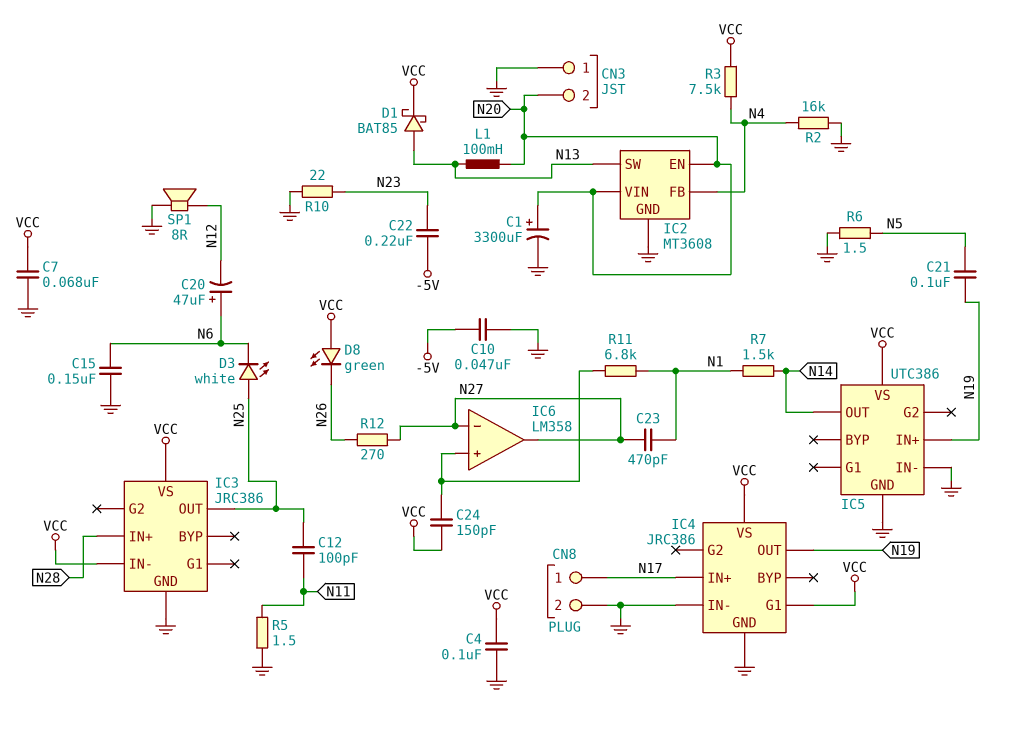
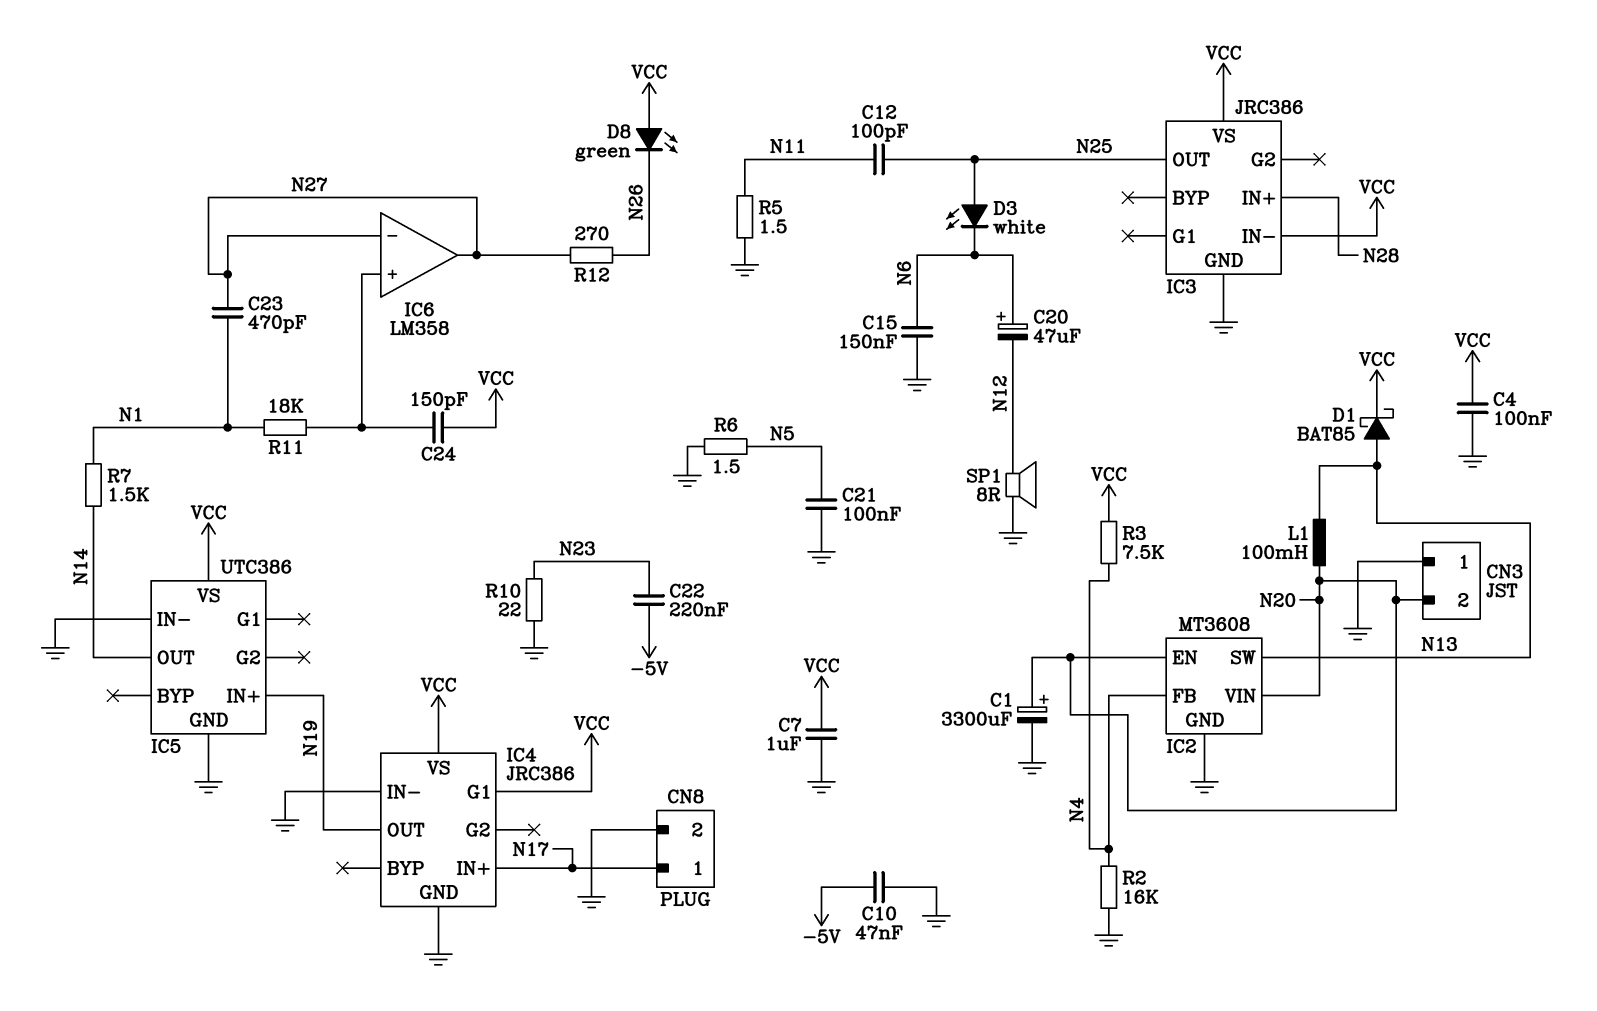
C7: 68nF (GND, VCC) -> 1uF (GND, VCC)
C21: 100nF (N5, N19) -> 100nF (GND, N5)
R11: 6.8k (IC6/in+, N1) -> 18k (IC6/in+, N1)

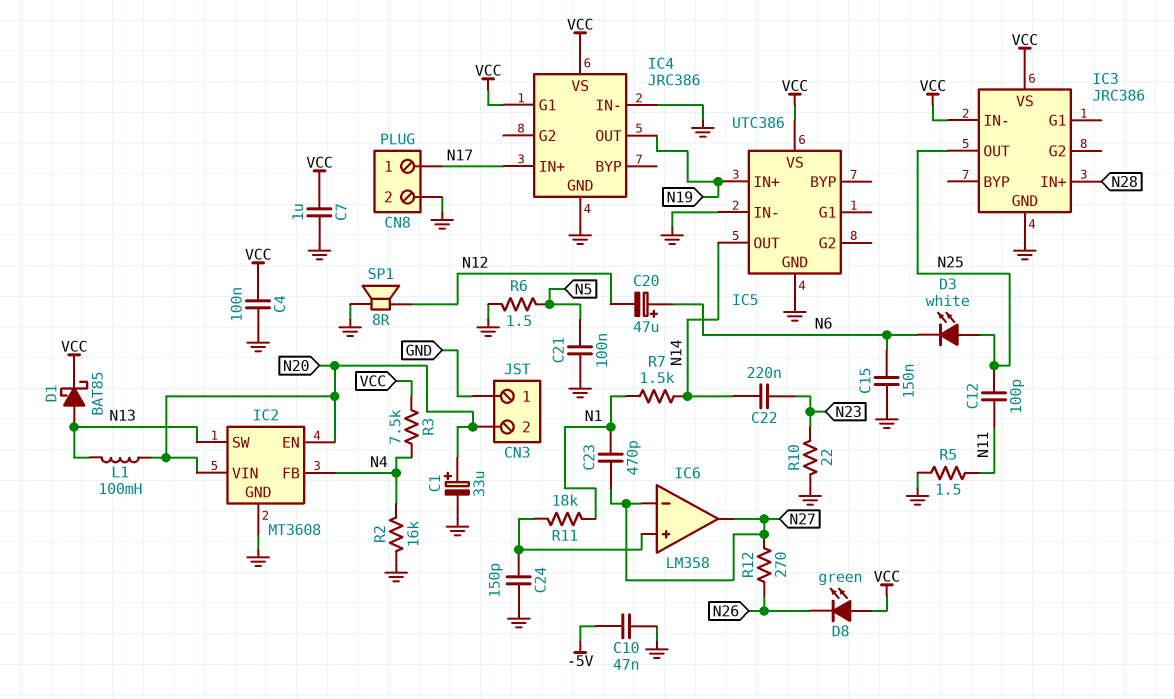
C1: 3300uF (plus N20, minus GND) -> 33uF (plus N20, minus GND)
C22: 220nF (-5V, N23) -> 220nF (N14, N23)
C24: 150pF (IC6/in+, VCC) -> 150pF (GND, IC6/in+)

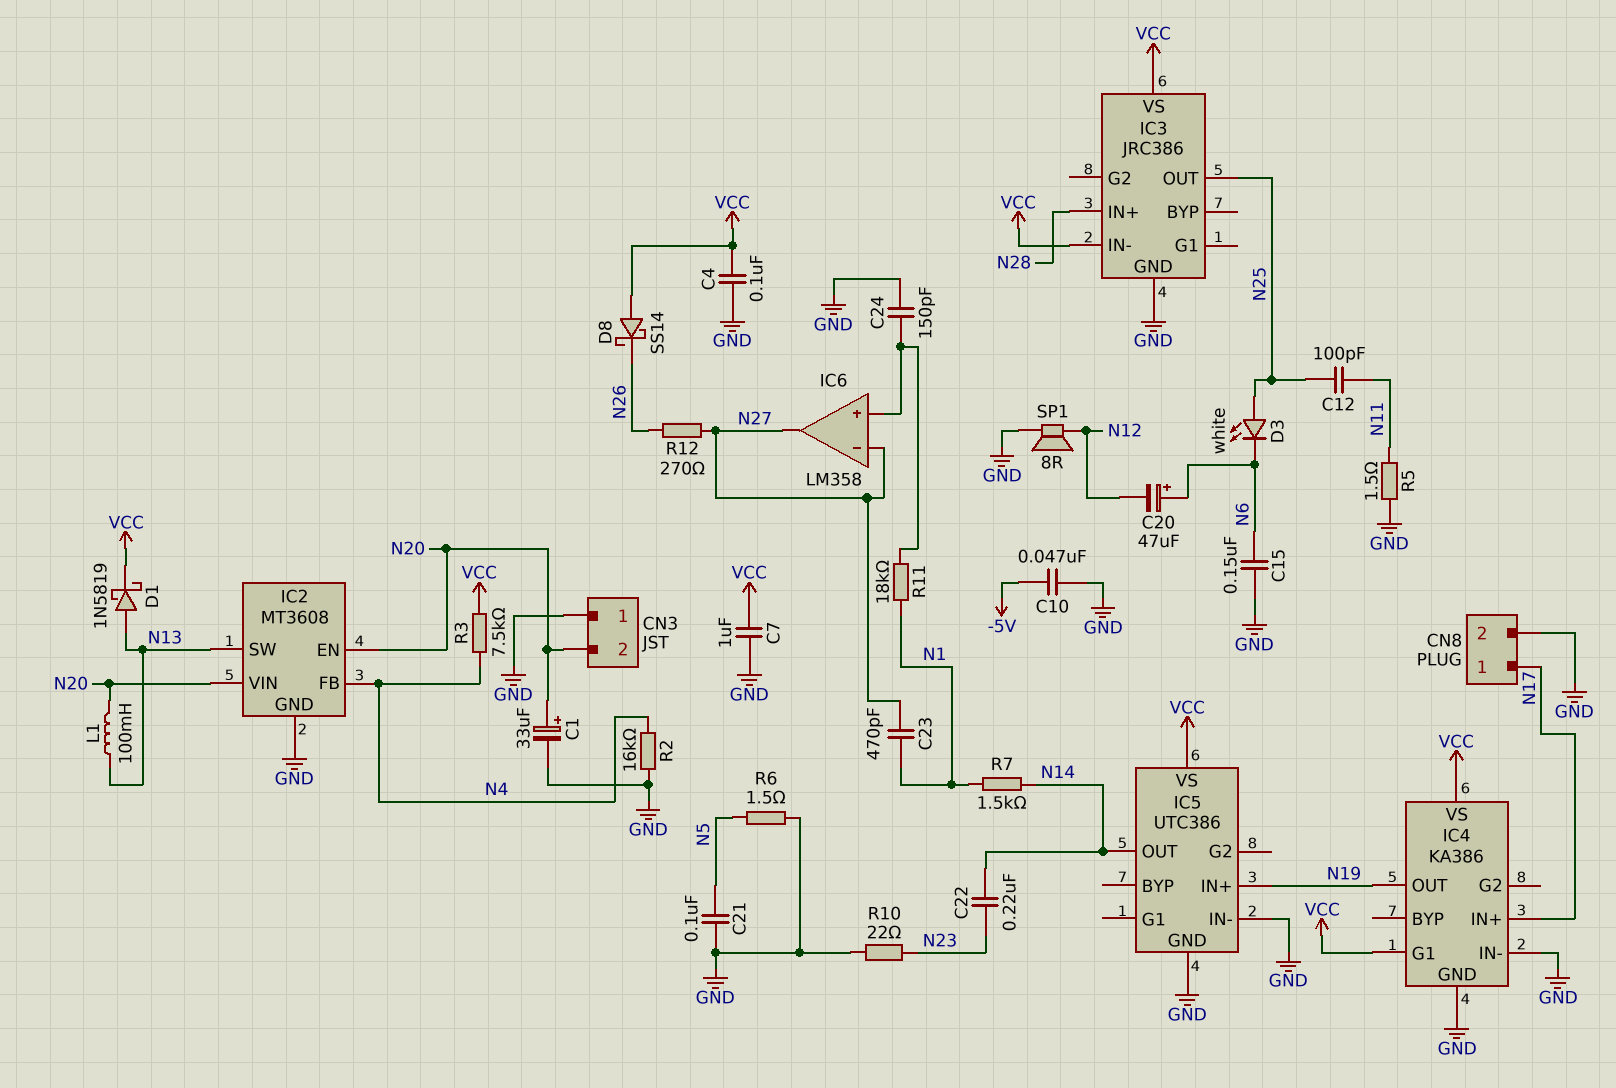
D1: schottky BAT85 (A N13, K VCC) -> schottky 1N5819 (A N13, K VCC)
D8: LED green (A VCC, K N26) -> schottky SS14 (A VCC, K N26)
IC4: JRC386 -> KA386

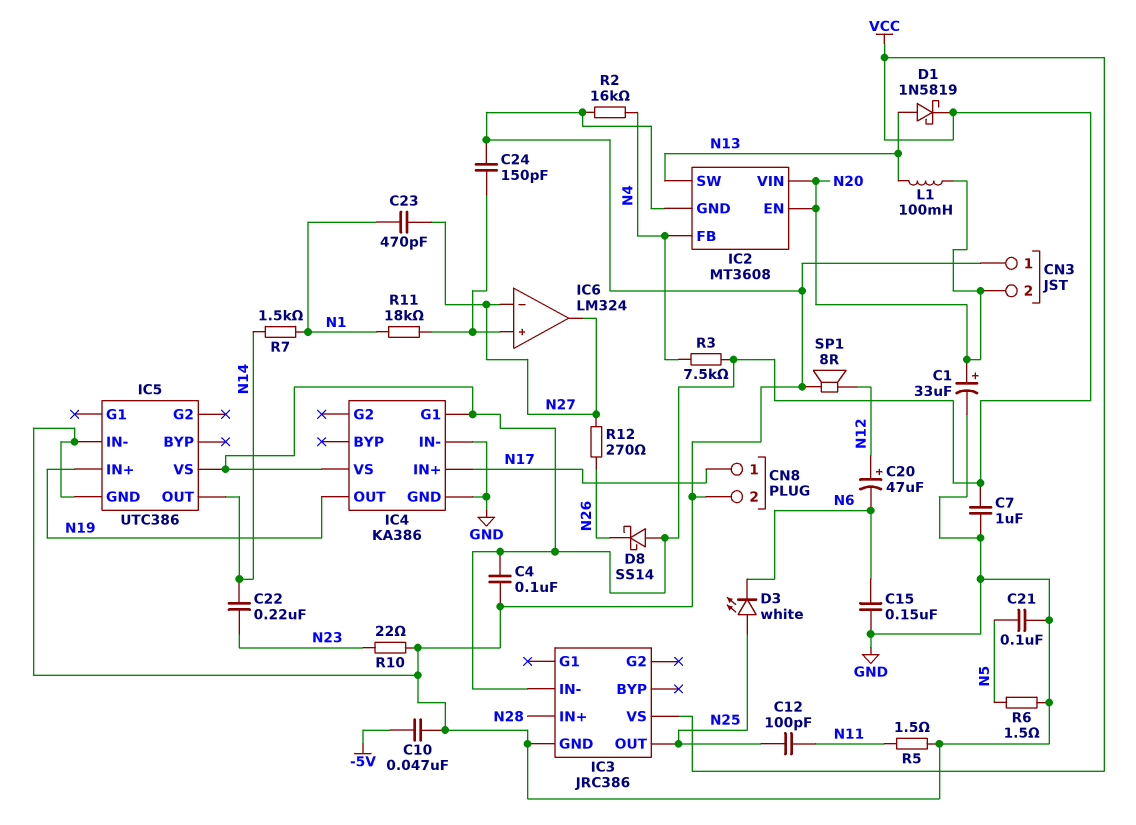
C20: 47uF (plus N6, minus N12) -> 47uF (plus N12, minus N6)
IC6: LM358 -> LM324

